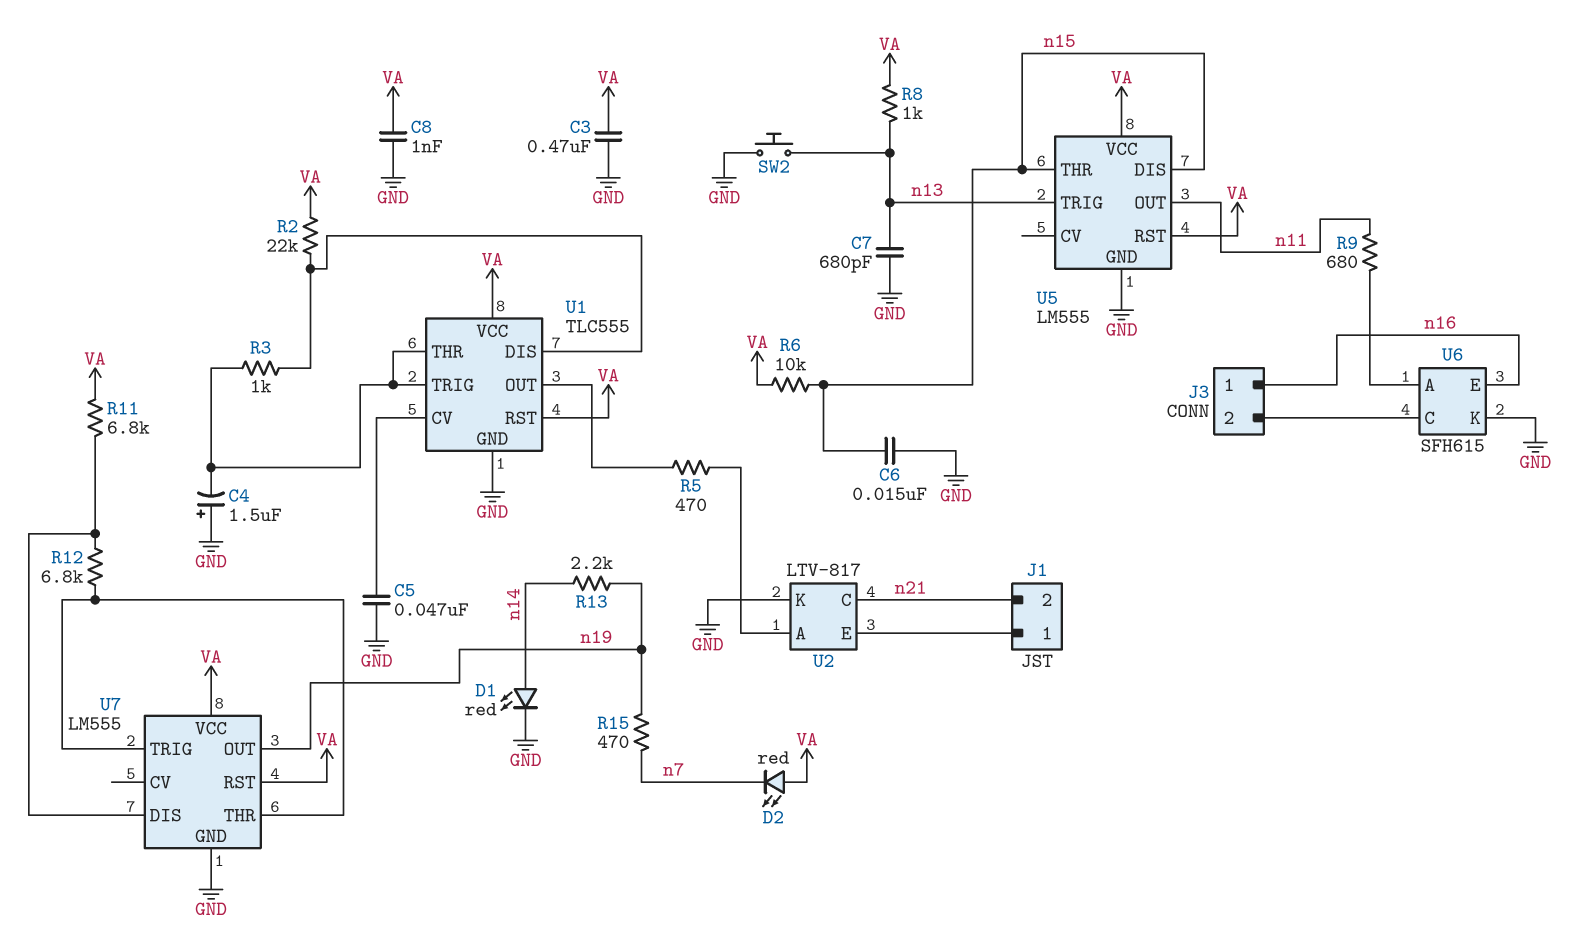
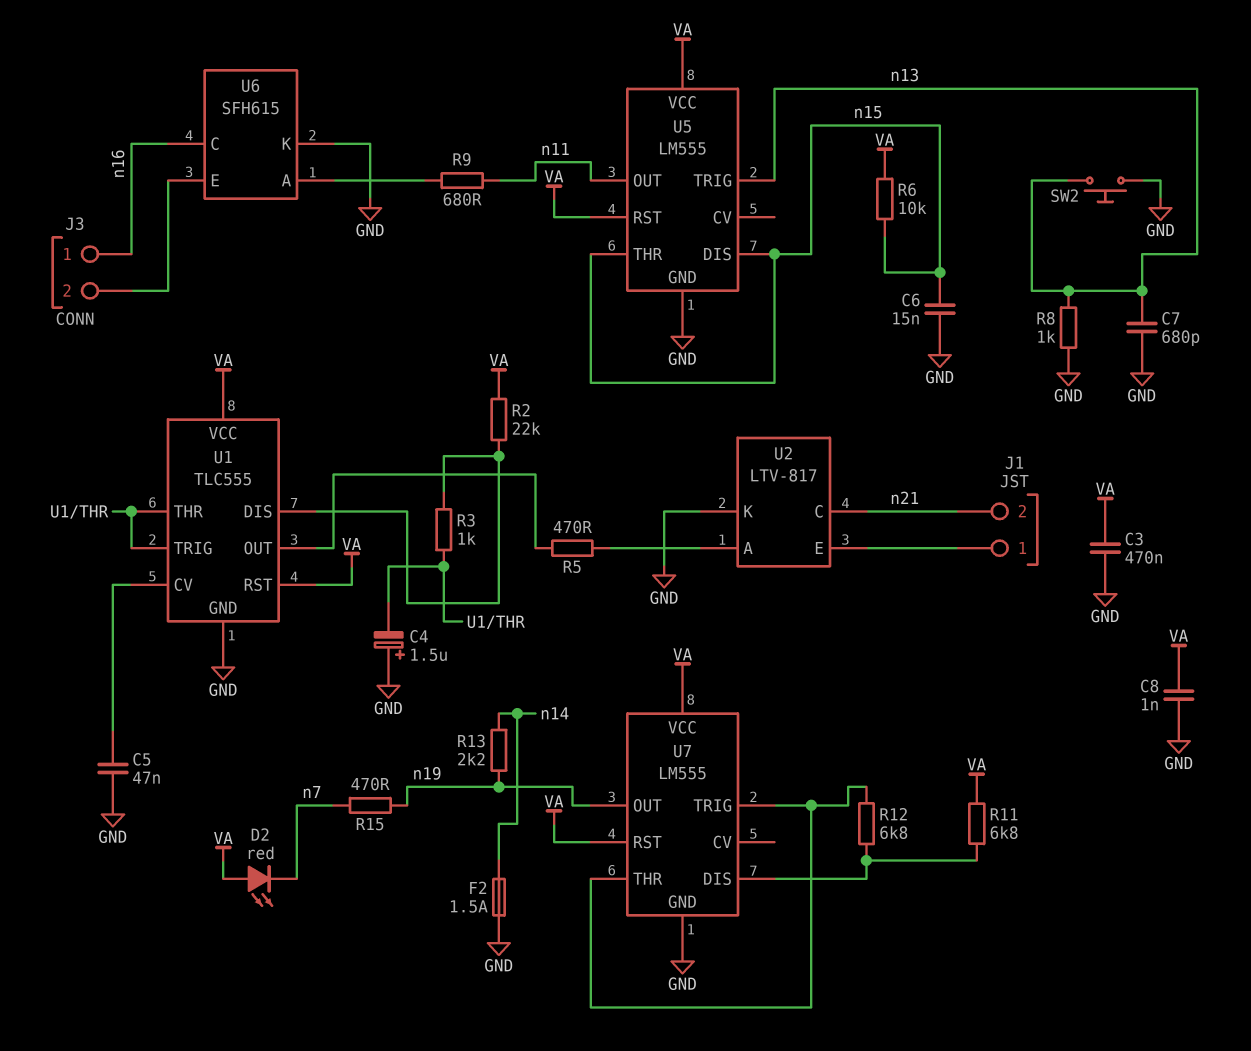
D1: LED red (A n14, K GND) -> none
F2: none -> 1.5A (GND, n14)
R8: 1k (VA, n13) -> 1k (GND, n13)
U6 pin C: J3/2 -> n16
U6 pin E: n16 -> J3/2

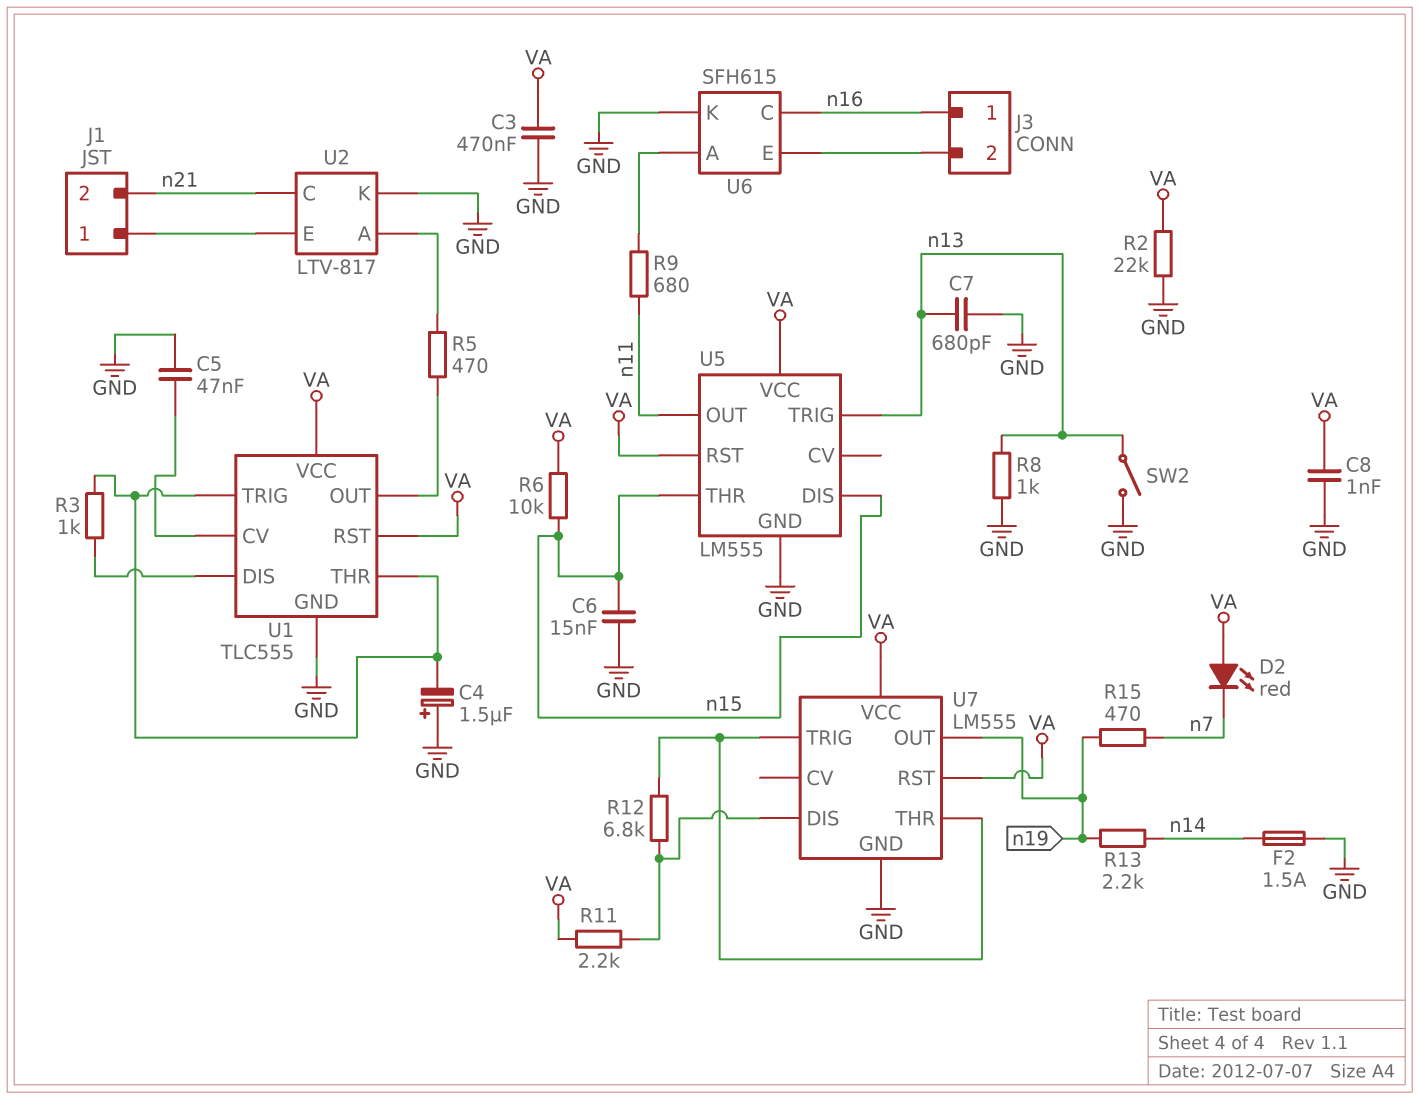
R2: 22k (U1/DIS, VA) -> 22k (GND, VA)
R11: 6.8k (U7/DIS, VA) -> 2.2k (U7/DIS, VA)
SW2: button (GND, n13) -> switch (GND, n13)

